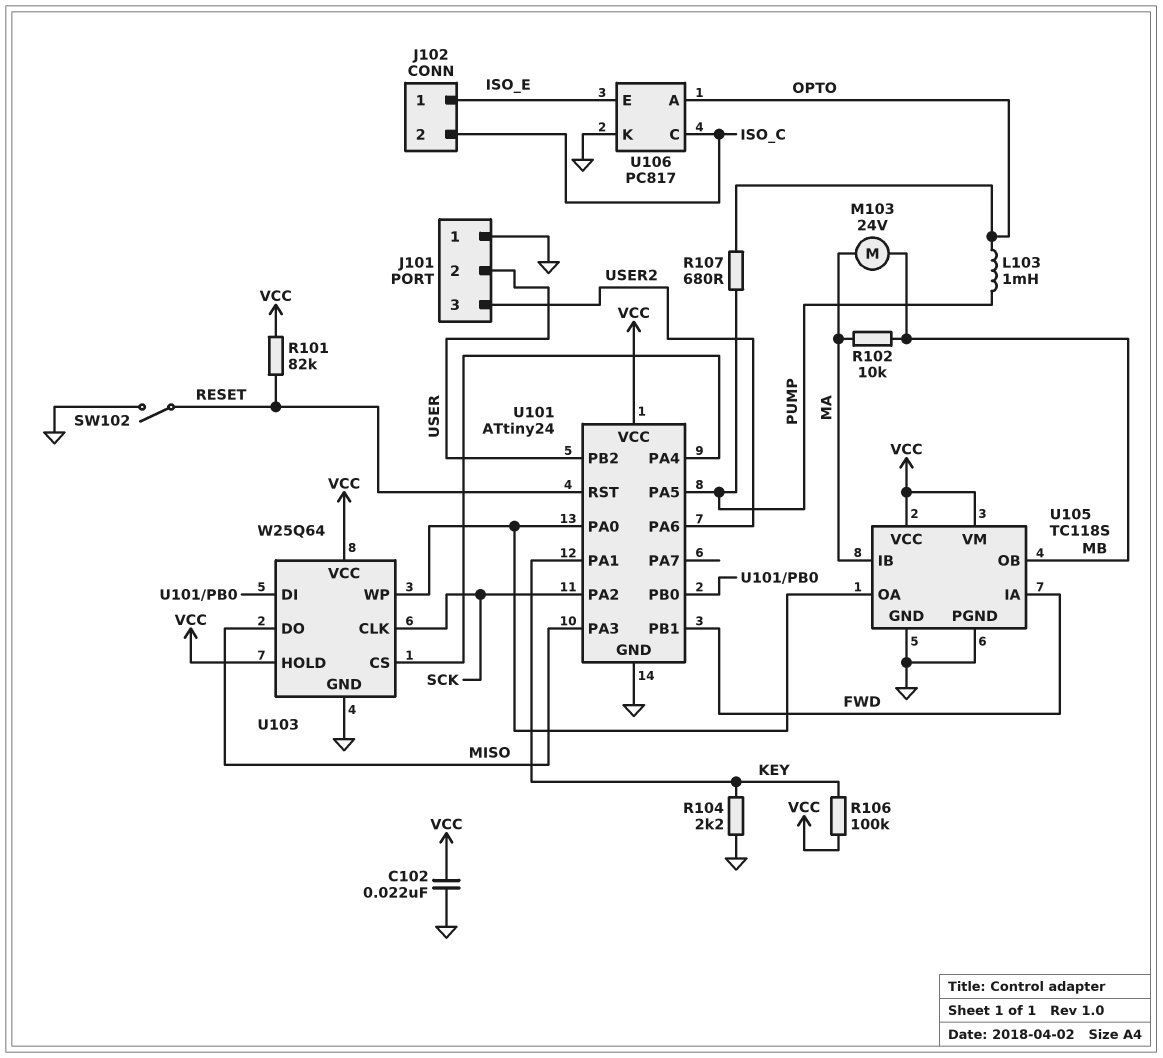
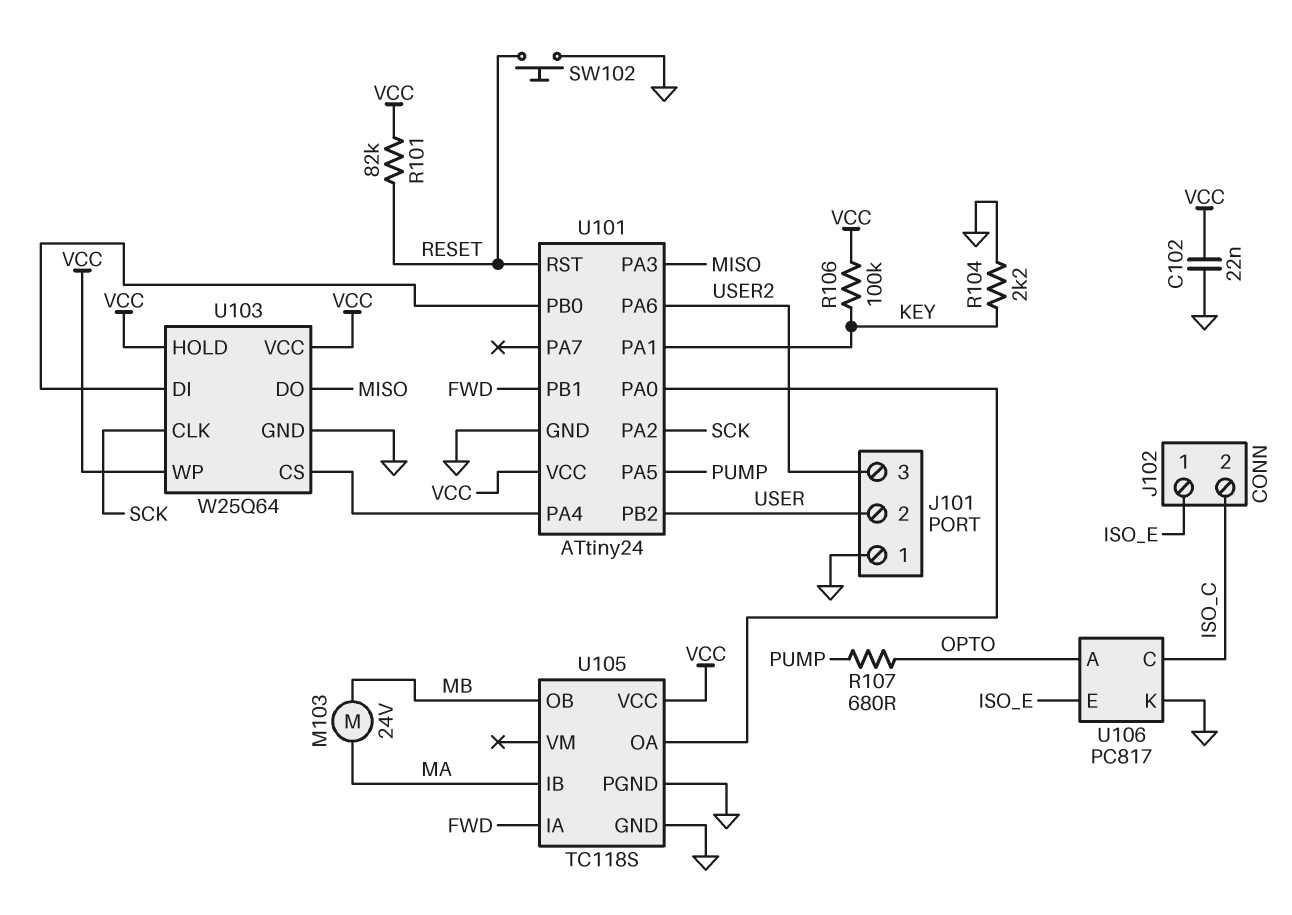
L103: 1mH (OPTO, PUMP) -> none
R102: 10k (MA, MB) -> none
SW102: switch (GND, RESET) -> button (GND, RESET)
U103 pin WP: U101/PA0 -> VCC
U105 pin VM: VCC -> none

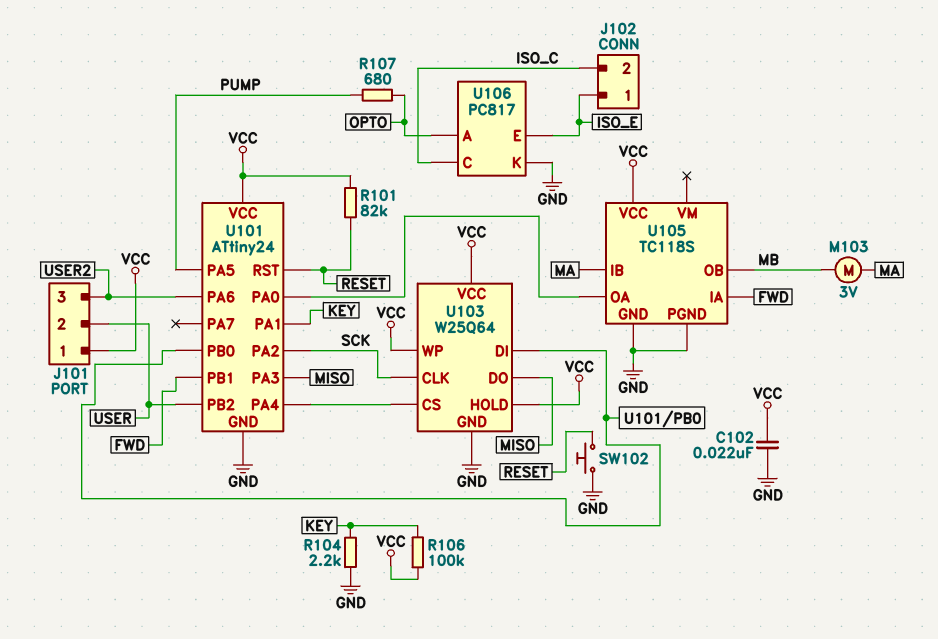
J101 pin 1: GND -> VCC
M103: motor 24V (MA, MB) -> motor 3V (MA, MB)

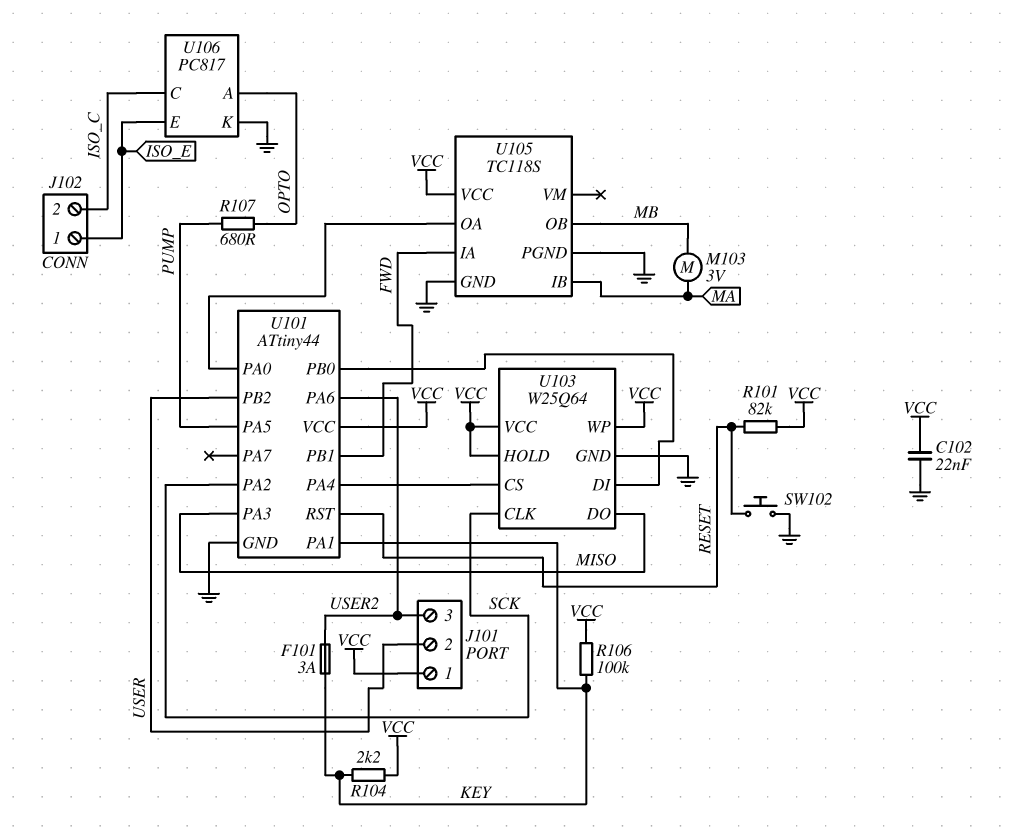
F101: none -> 3A (KEY, USER2)
R104: 2.2k (GND, KEY) -> 2.2k (KEY, VCC)
U101: ATtiny24 -> ATtiny44

